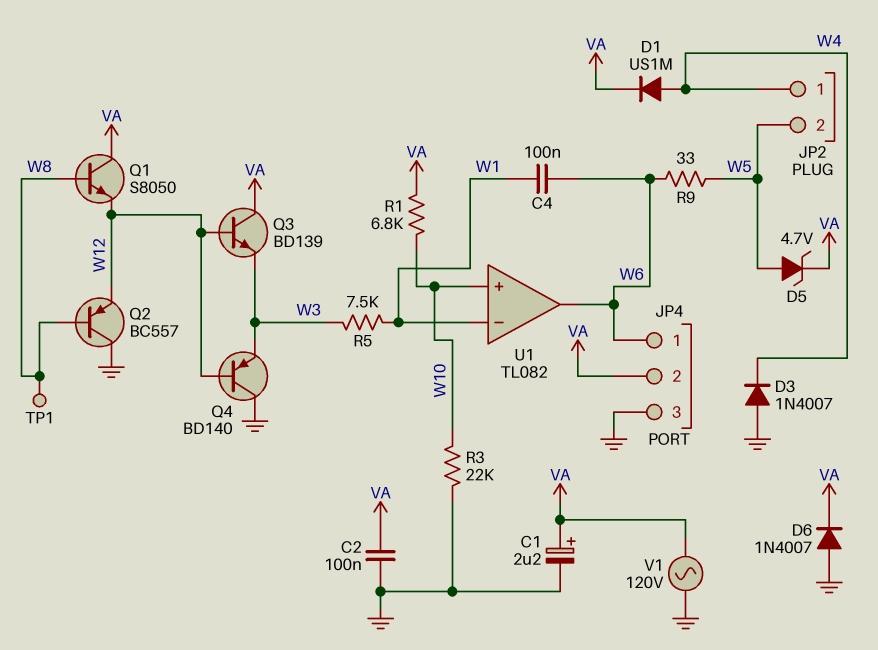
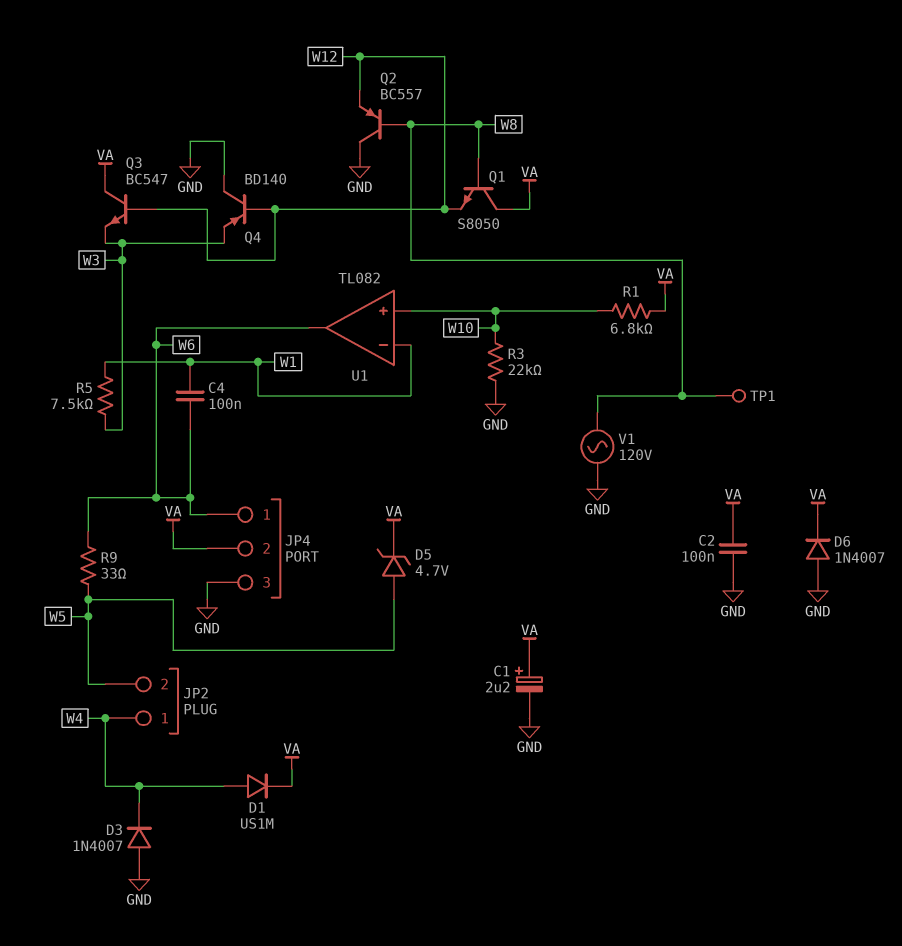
Q3: NPN BD139 (B W12, C VA, E W3) -> NPN BC547 (B W12, C VA, E W3)
V1: AC 120V (GND, VA) -> AC 120V (GND, W8)

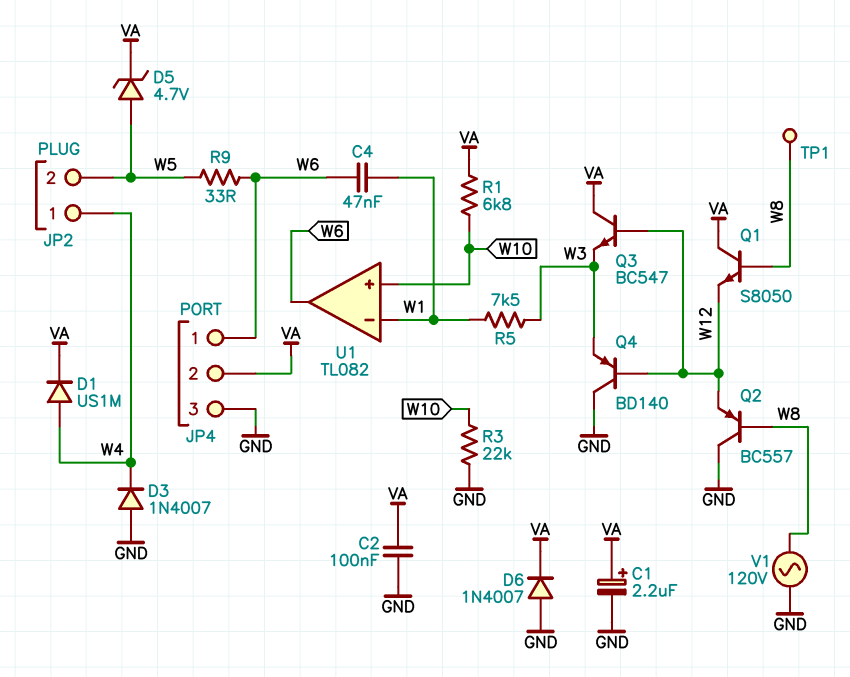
C4: 100nF (W1, W6) -> 47nF (W1, W6)

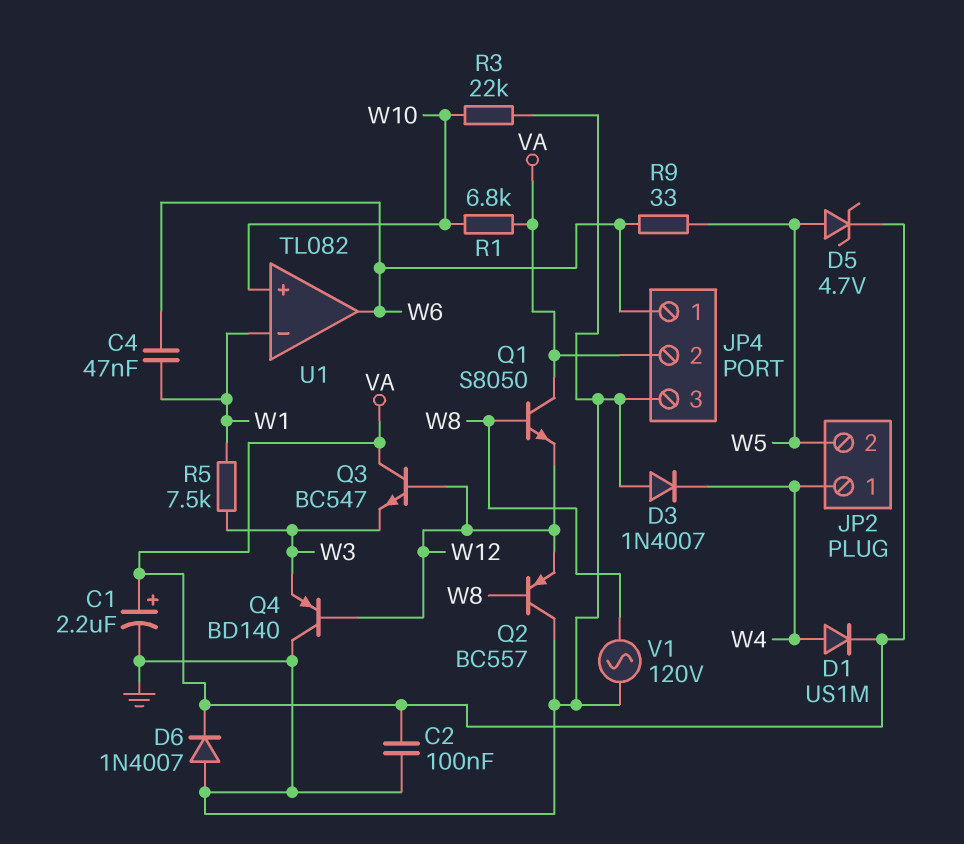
TP1: test point (W8) -> none

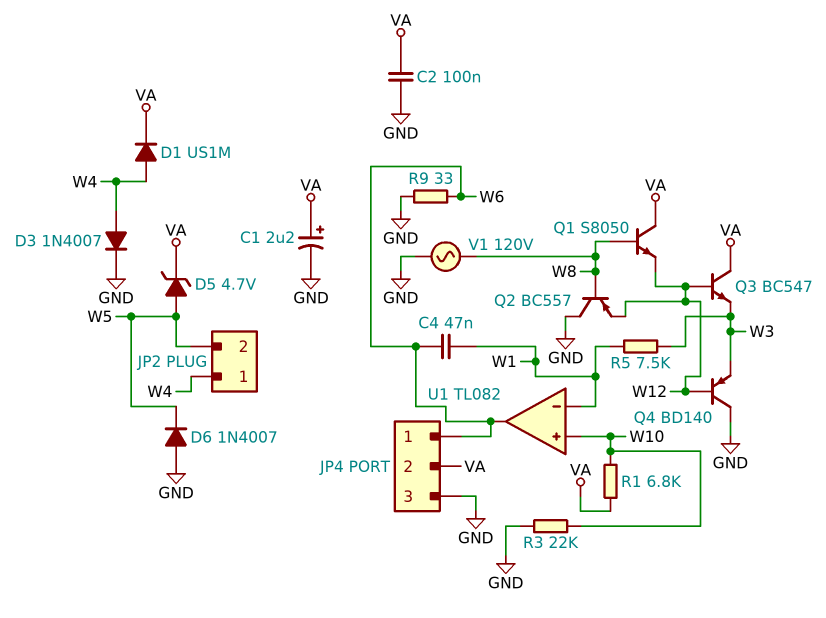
D3: diode 1N4007 (A GND, K W4) -> diode 1N4007 (A W4, K GND)
D6: diode 1N4007 (A GND, K VA) -> diode 1N4007 (A GND, K W5)
R9: 33 (W5, W6) -> 33 (GND, W6)

